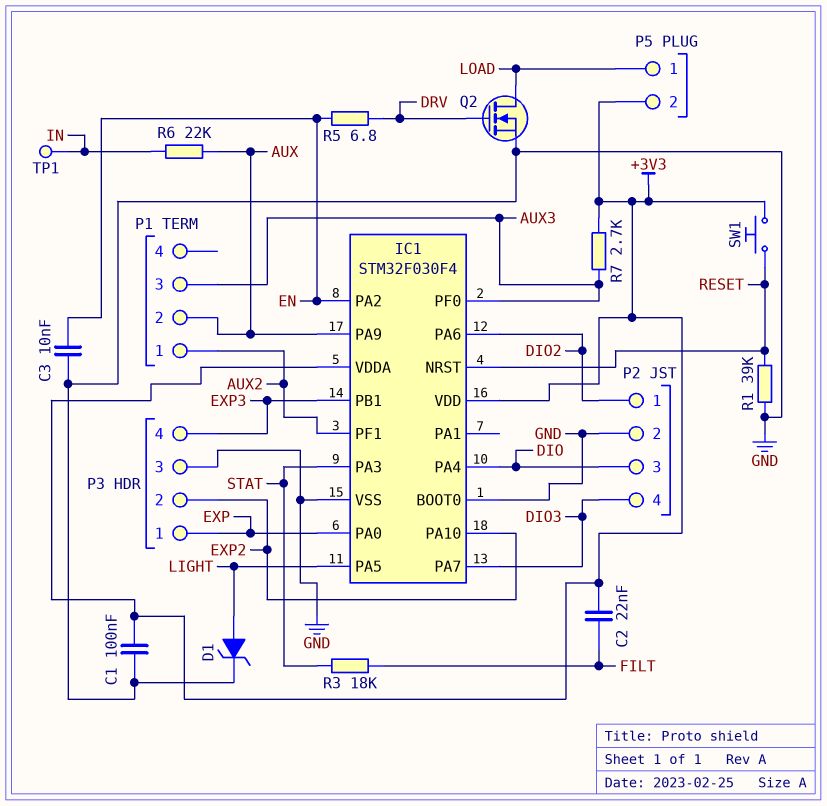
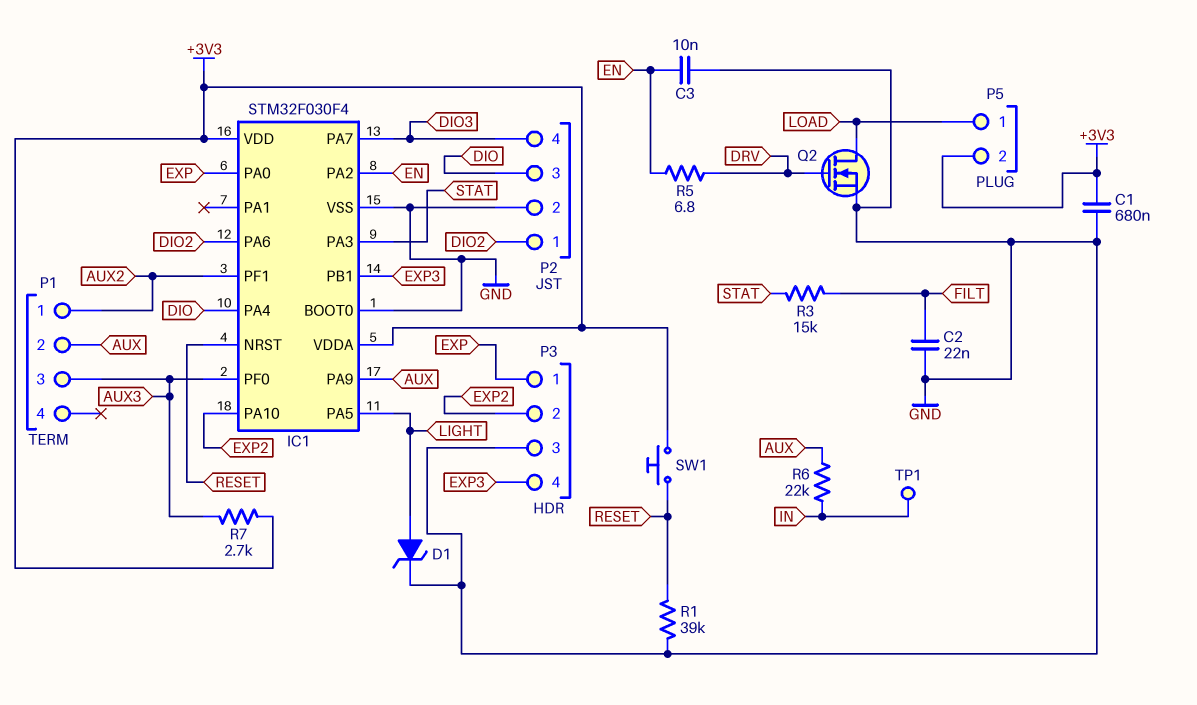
C1: 100nF (+3V3, GND) -> 680nF (+3V3, GND)
C2: 22nF (+3V3, FILT) -> 22nF (FILT, GND)
R3: 18k (FILT, STAT) -> 15k (FILT, STAT)

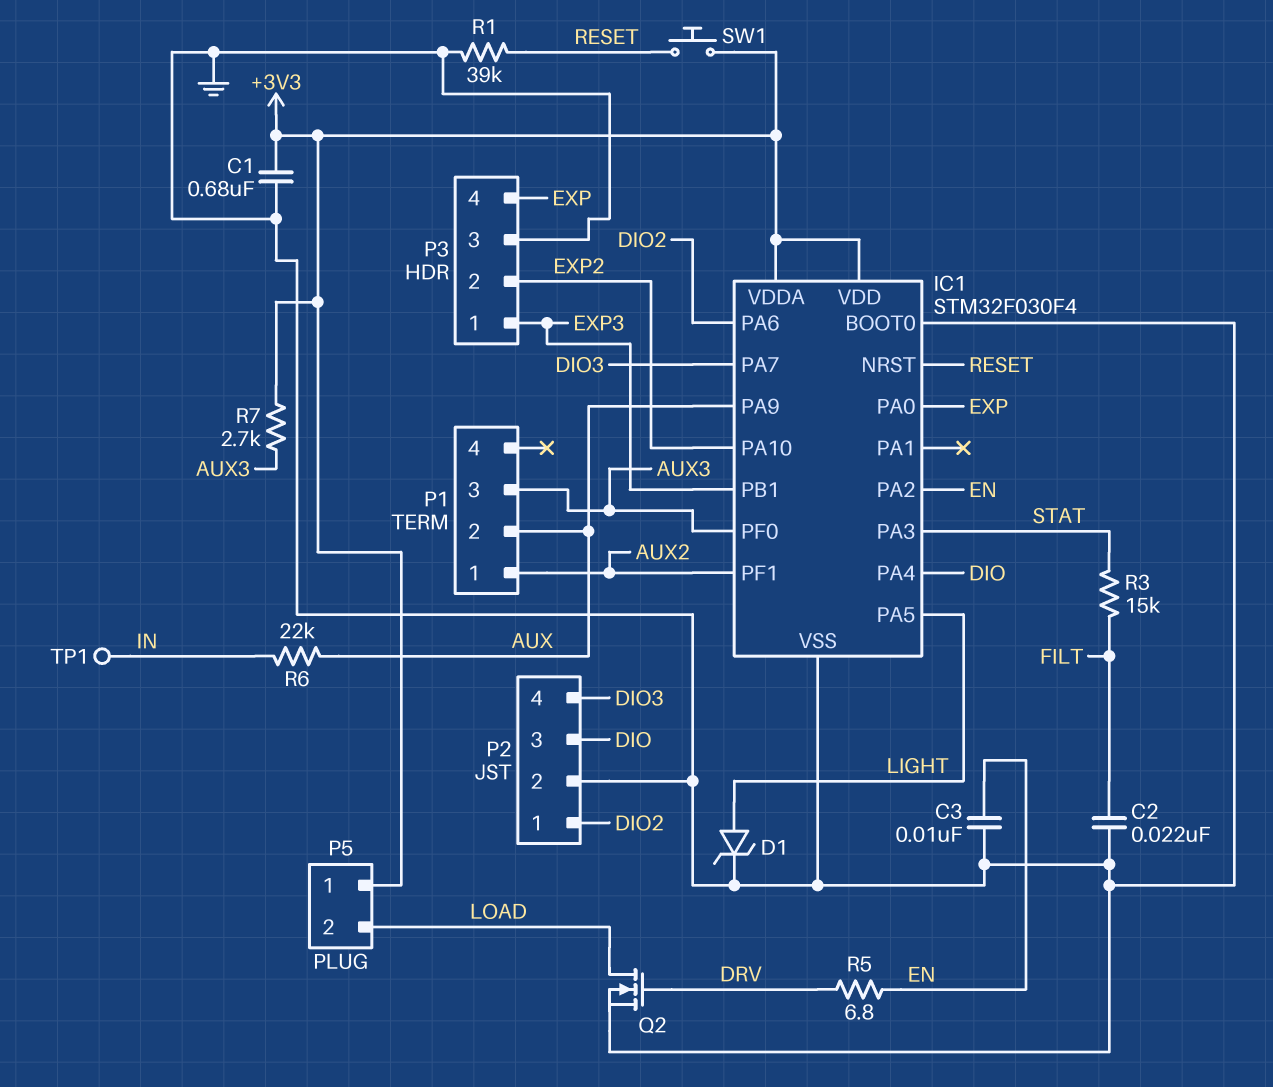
P3 pin 1: EXP -> EXP3
P3 pin 4: EXP3 -> EXP
P5 pin 1: LOAD -> +3V3
P5 pin 2: +3V3 -> LOAD

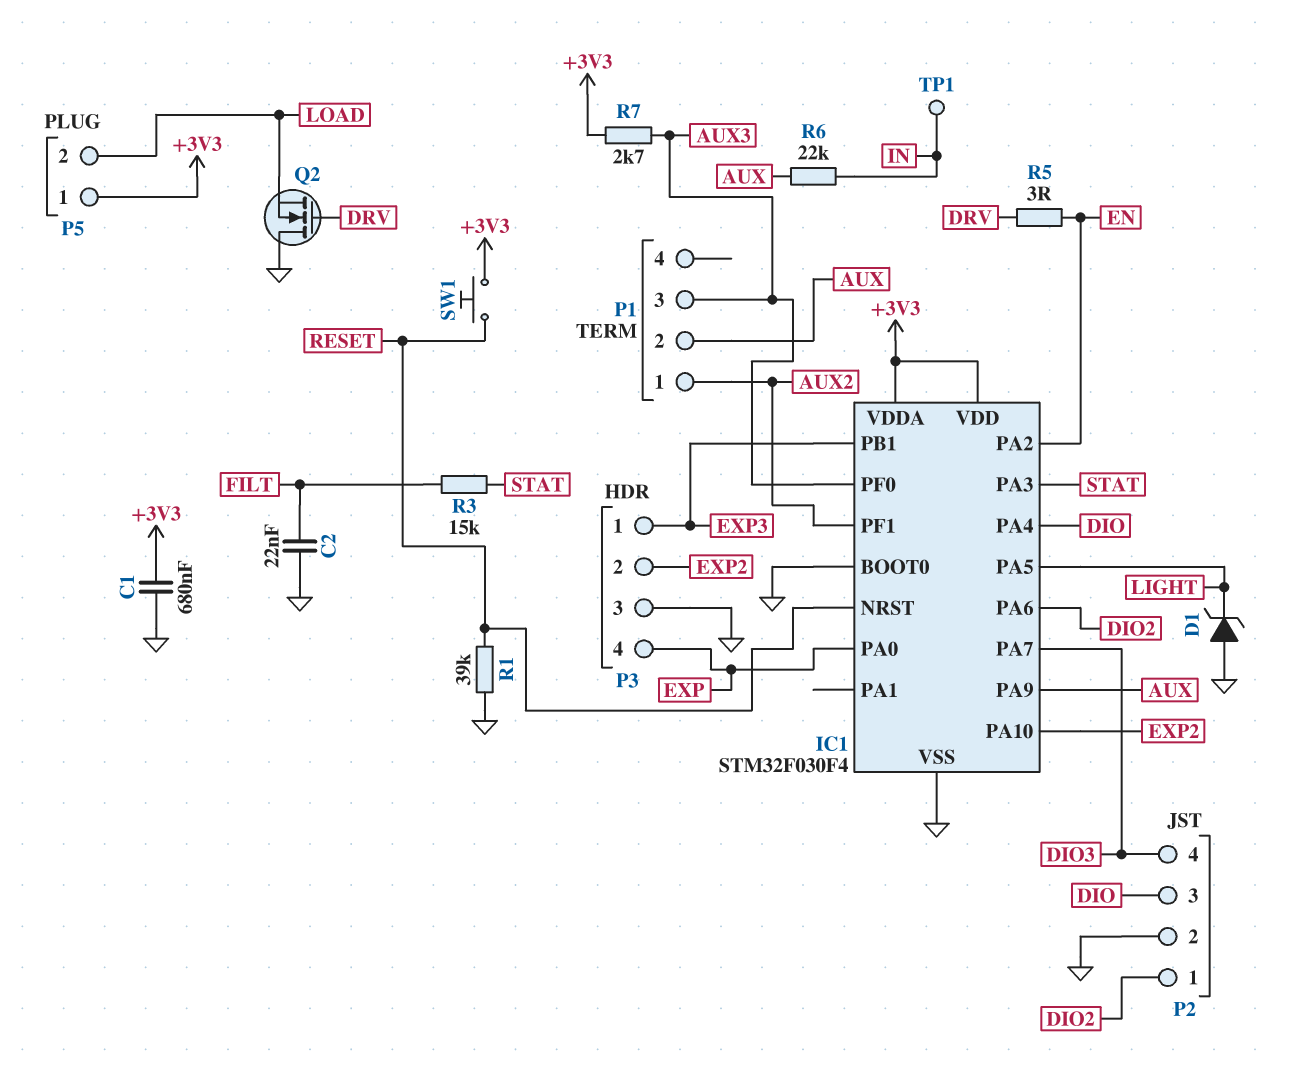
C3: 10nF (EN, GND) -> none
D1: zener (A LIGHT, K GND) -> zener (A GND, K LIGHT)
Q2: NMOS (G DRV, D LOAD, S GND) -> NMOS (G DRV, D GND, S LOAD)
R5: 6.8 (DRV, EN) -> 3 (DRV, EN)

